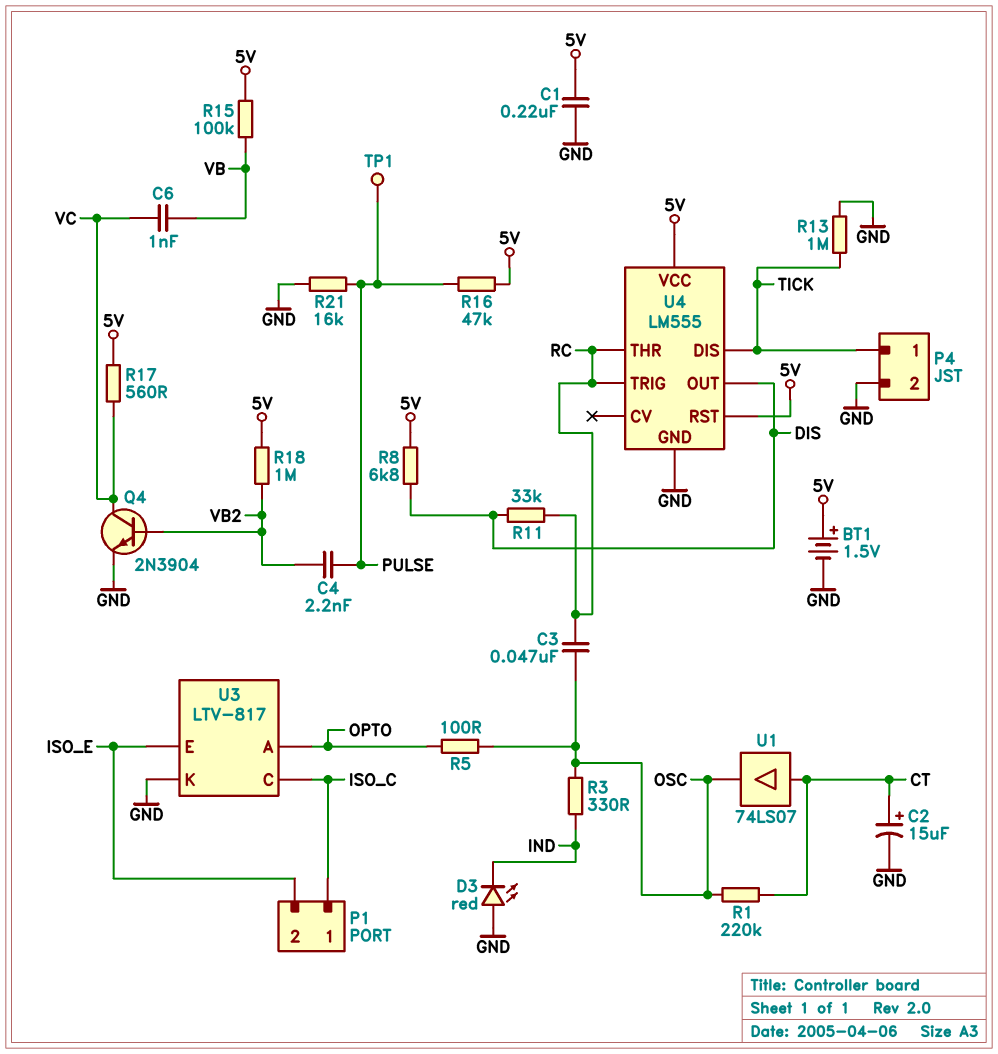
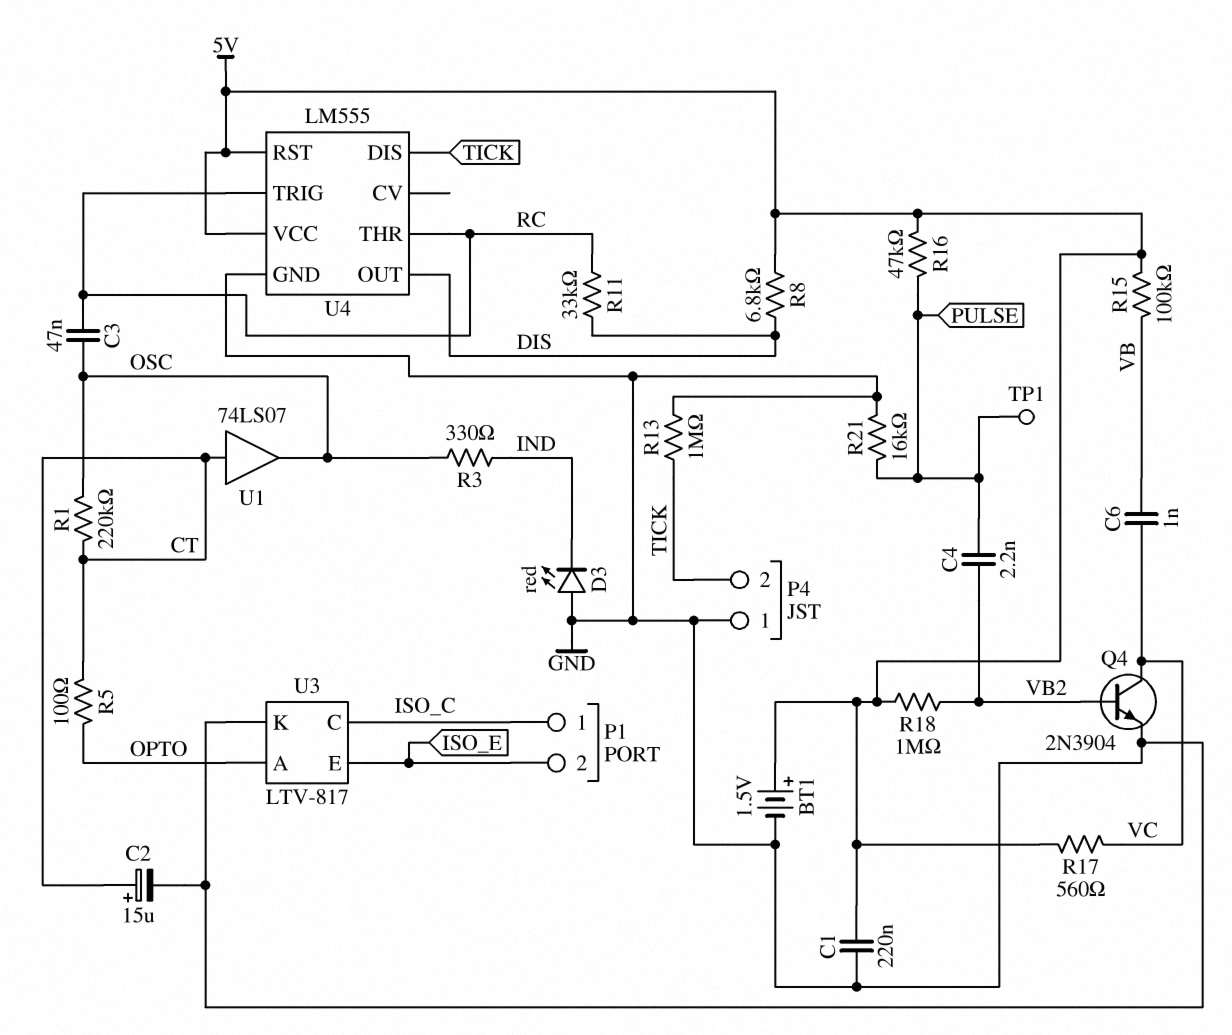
P4 pin 1: TICK -> GND
P4 pin 2: GND -> TICK
R5: 100 (OPTO, OSC) -> 100 (CT, OPTO)

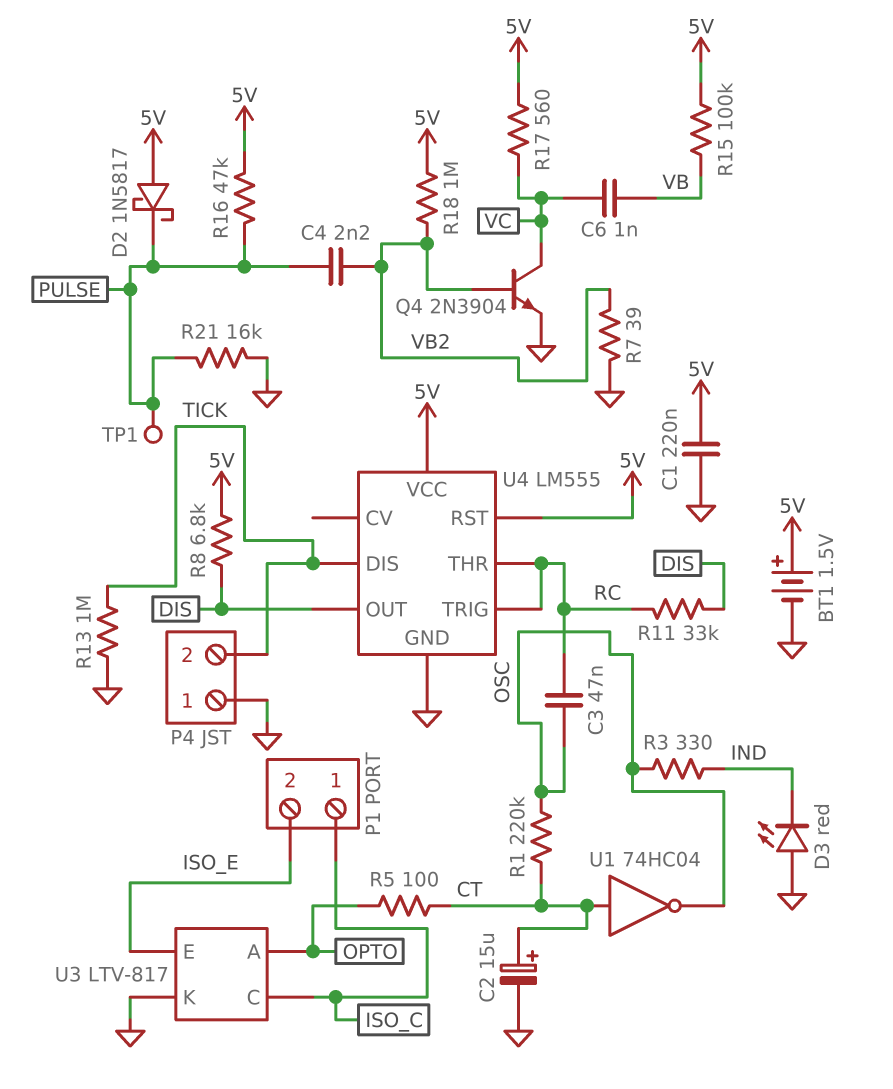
D2: none -> schottky 1N5817 (A 5V, K PULSE)
R7: none -> 39 (GND, VB2)
U1: buffer 74LS07 (in CT, out OSC) -> NOT 74HC04 (in CT, out OSC)

